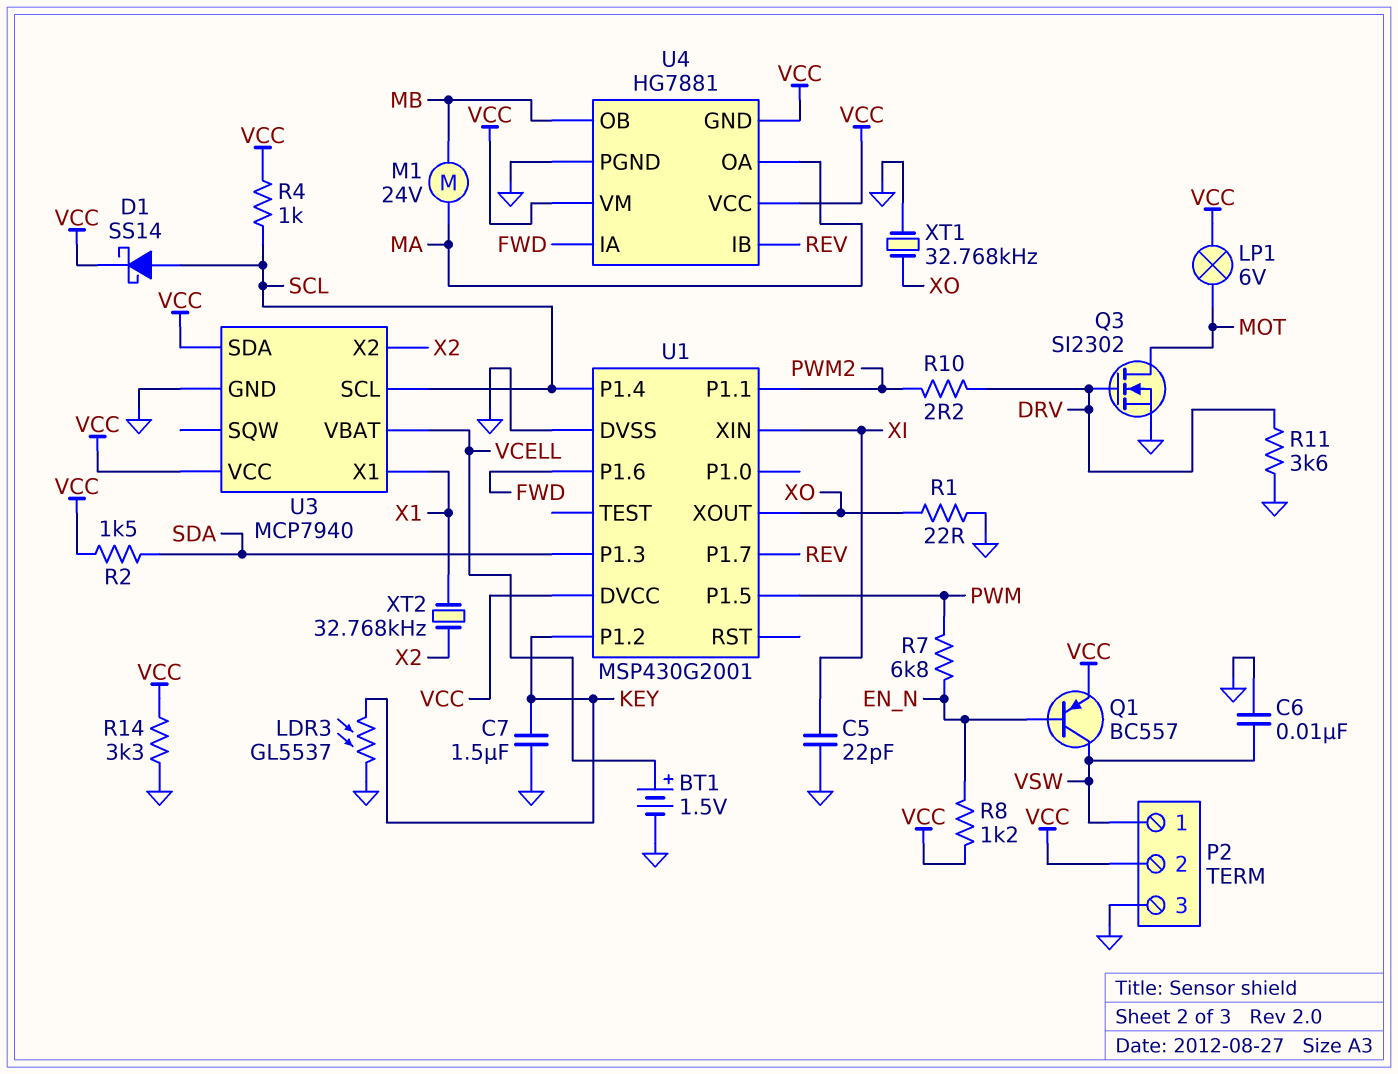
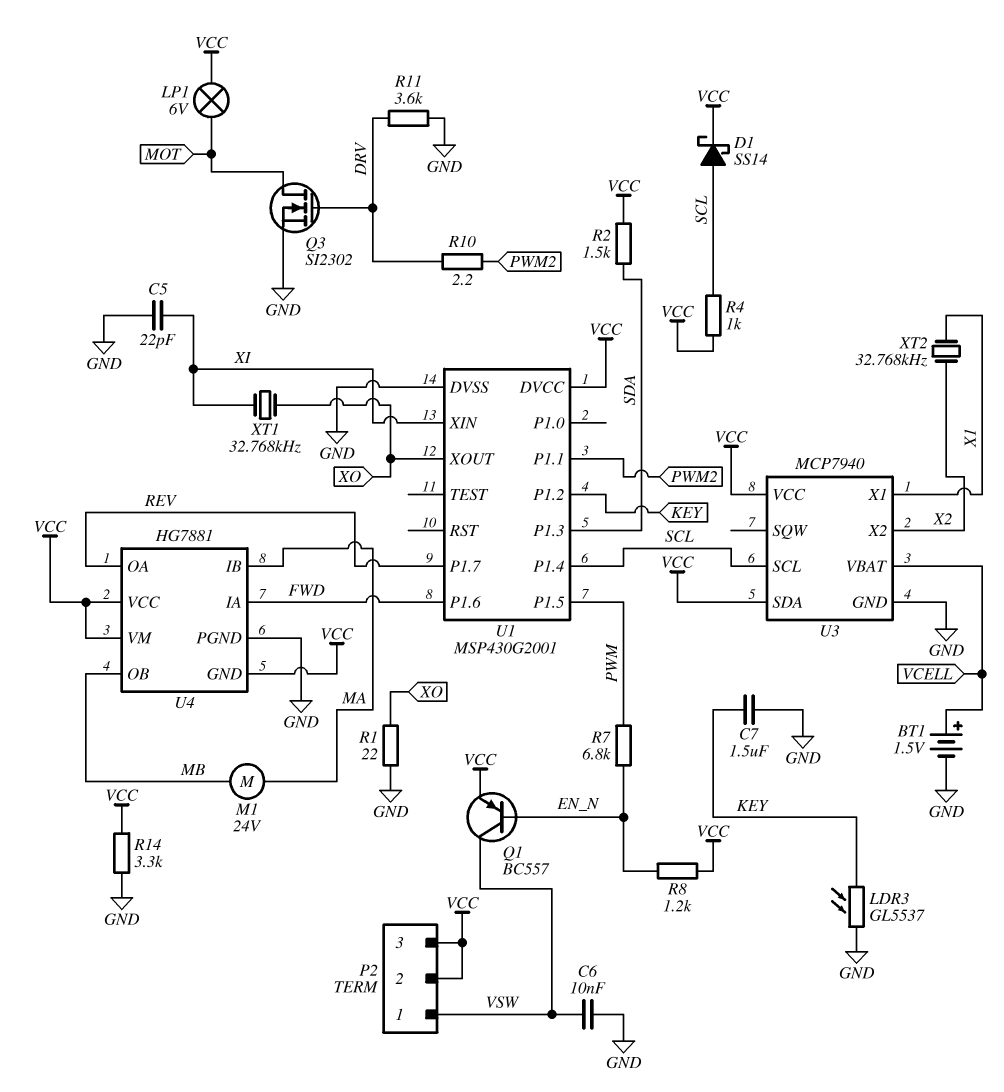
P2 pin 3: GND -> VCC
U4 pin IB: REV -> MA
U4 pin OA: MA -> REV
XT1: 32.768kHz (GND, XO) -> 32.768kHz (XI, XO)

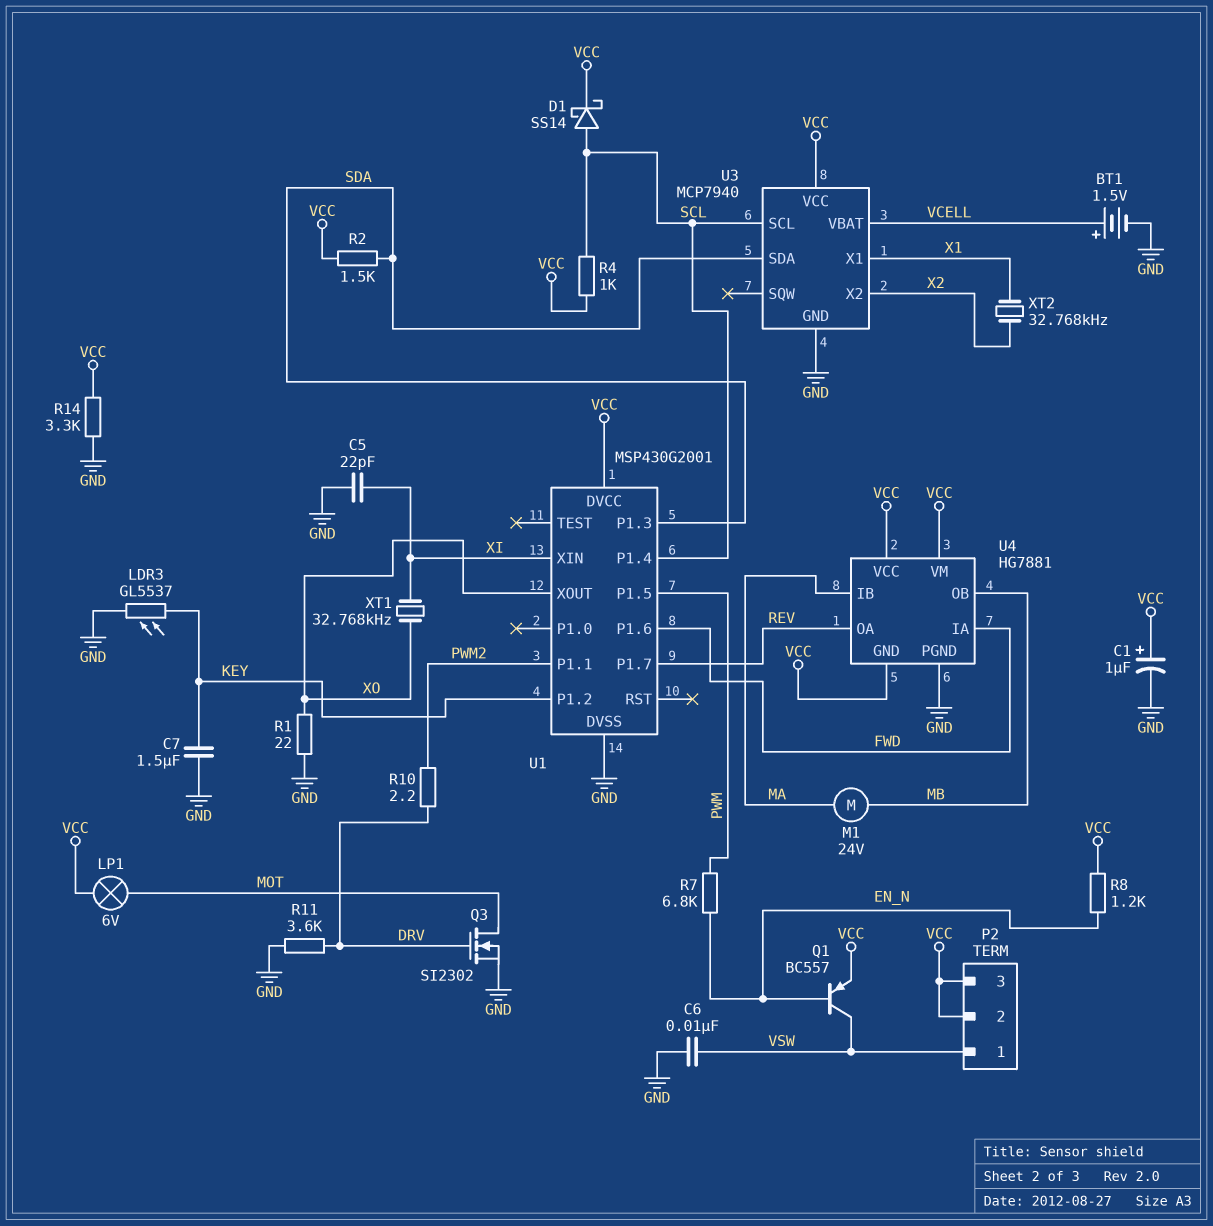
C1: none -> 1uF (plus VCC, minus GND)
U3 pin SDA: VCC -> SDA

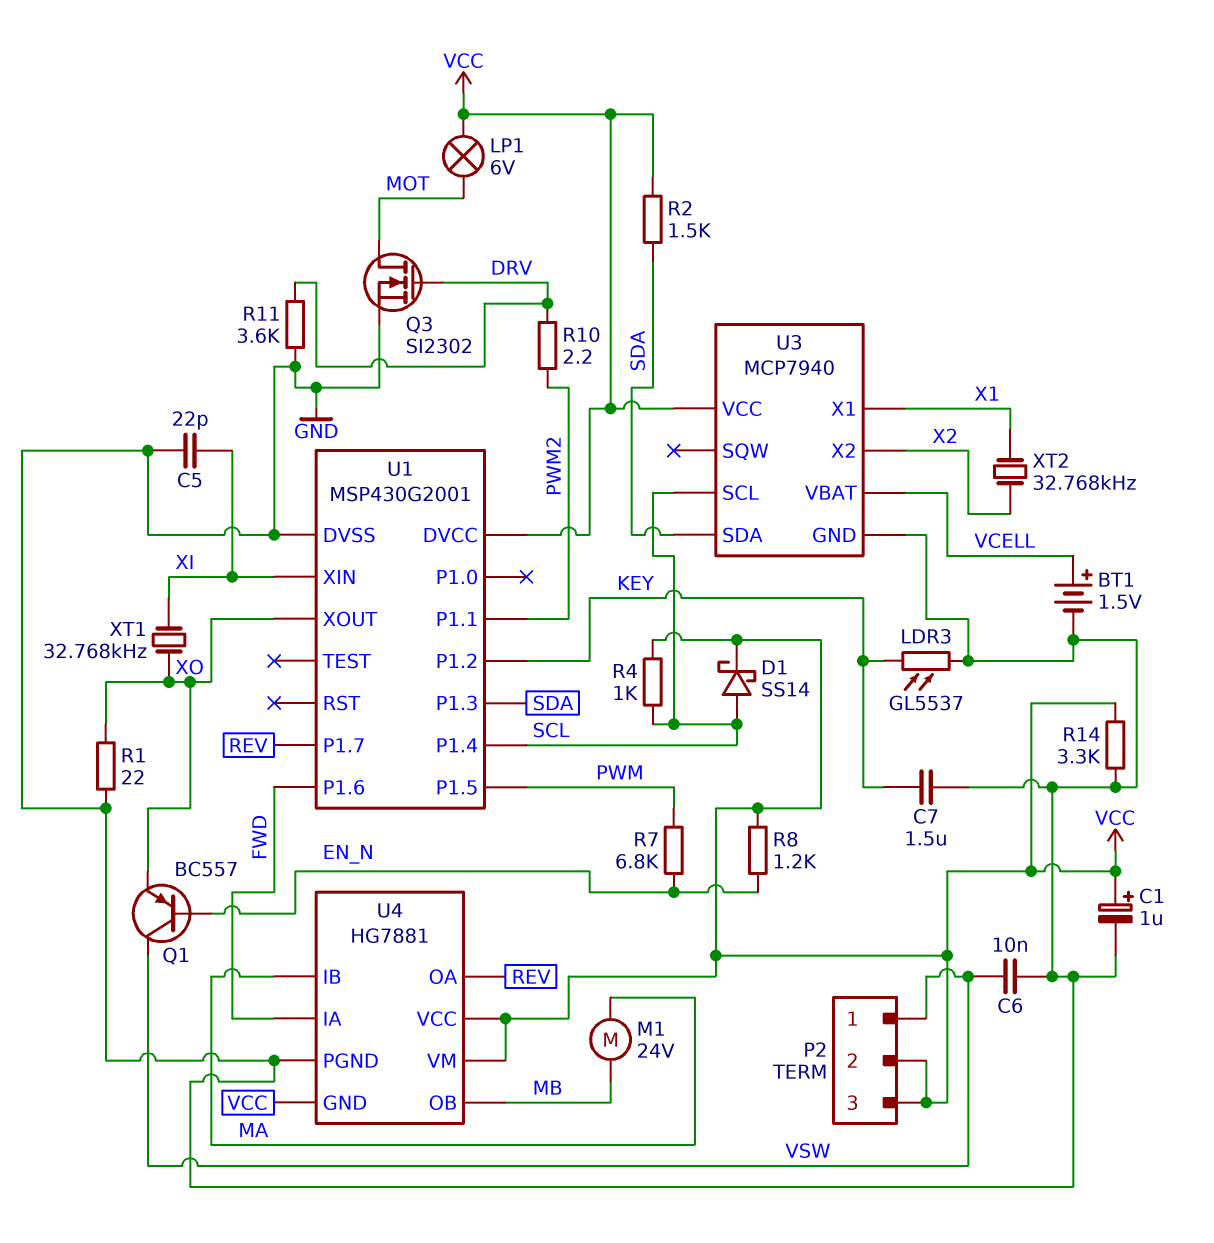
Q1: PNP BC557 (B EN_N, C VSW, E VCC) -> PNP BC557 (B EN_N, C VSW, E XO)

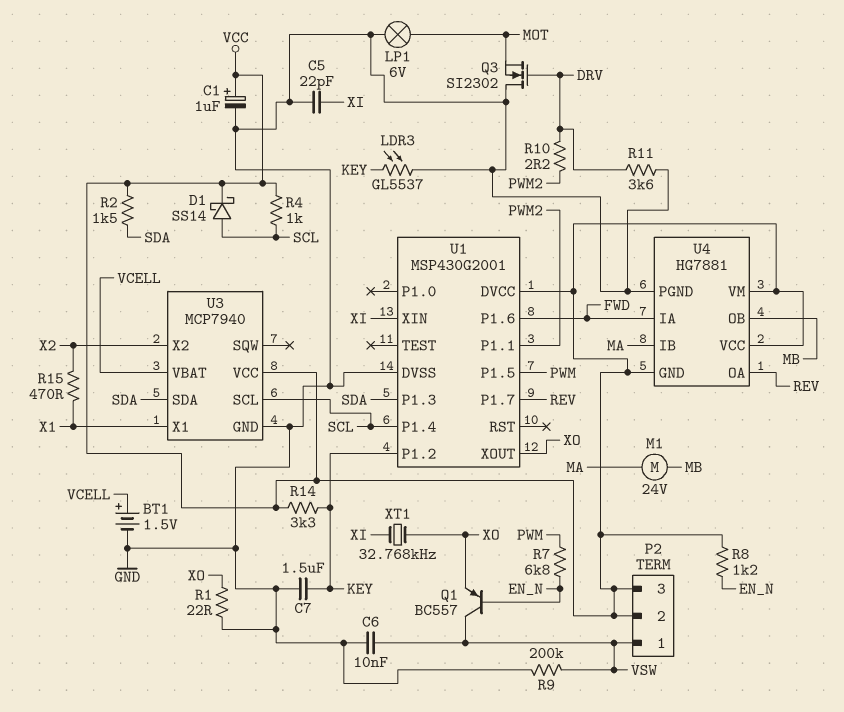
LP1: lamp 6V (MOT, VCC) -> lamp 6V (GND, MOT)
Q3: NMOS SI2302 (G DRV, D MOT, S GND) -> NMOS SI2302 (G DRV, D GND, S MOT)
R9: none -> 200k (GND, VSW)
R14: 3.3k (GND, VCC) -> 3.3k (KEY, VCC)
R15: none -> 470 (X1, X2)
XT2: 32.768kHz (X1, X2) -> none

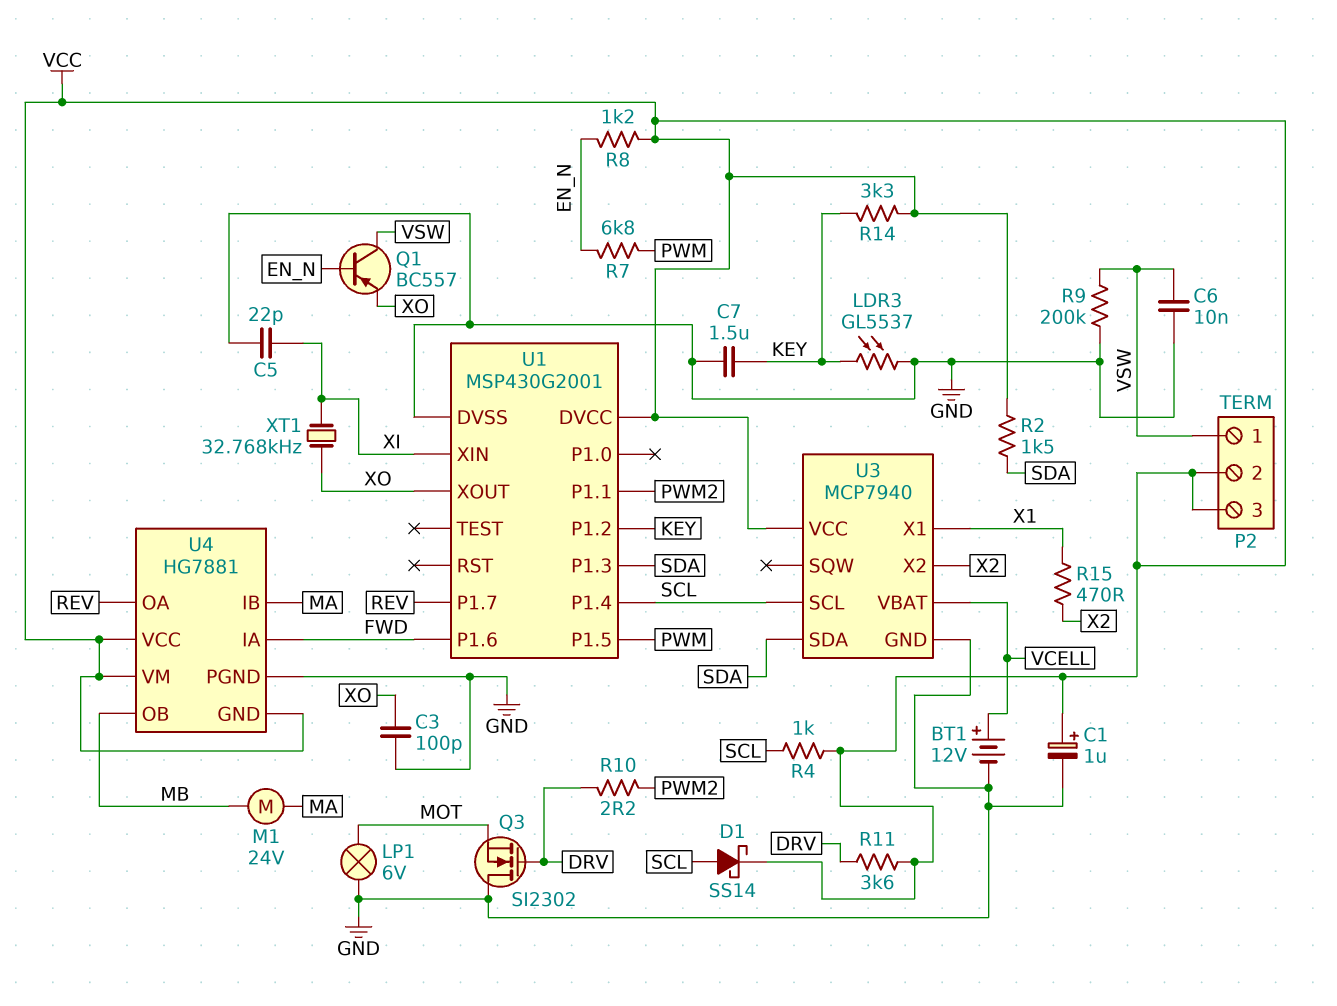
BT1: 1.5V (plus VCELL, minus GND) -> 12V (plus VCELL, minus GND)
C3: none -> 100pF (GND, XO)
R1: 22 (GND, XO) -> none
R11: 3.6k (DRV, GND) -> 3.6k (DRV, VCC)

